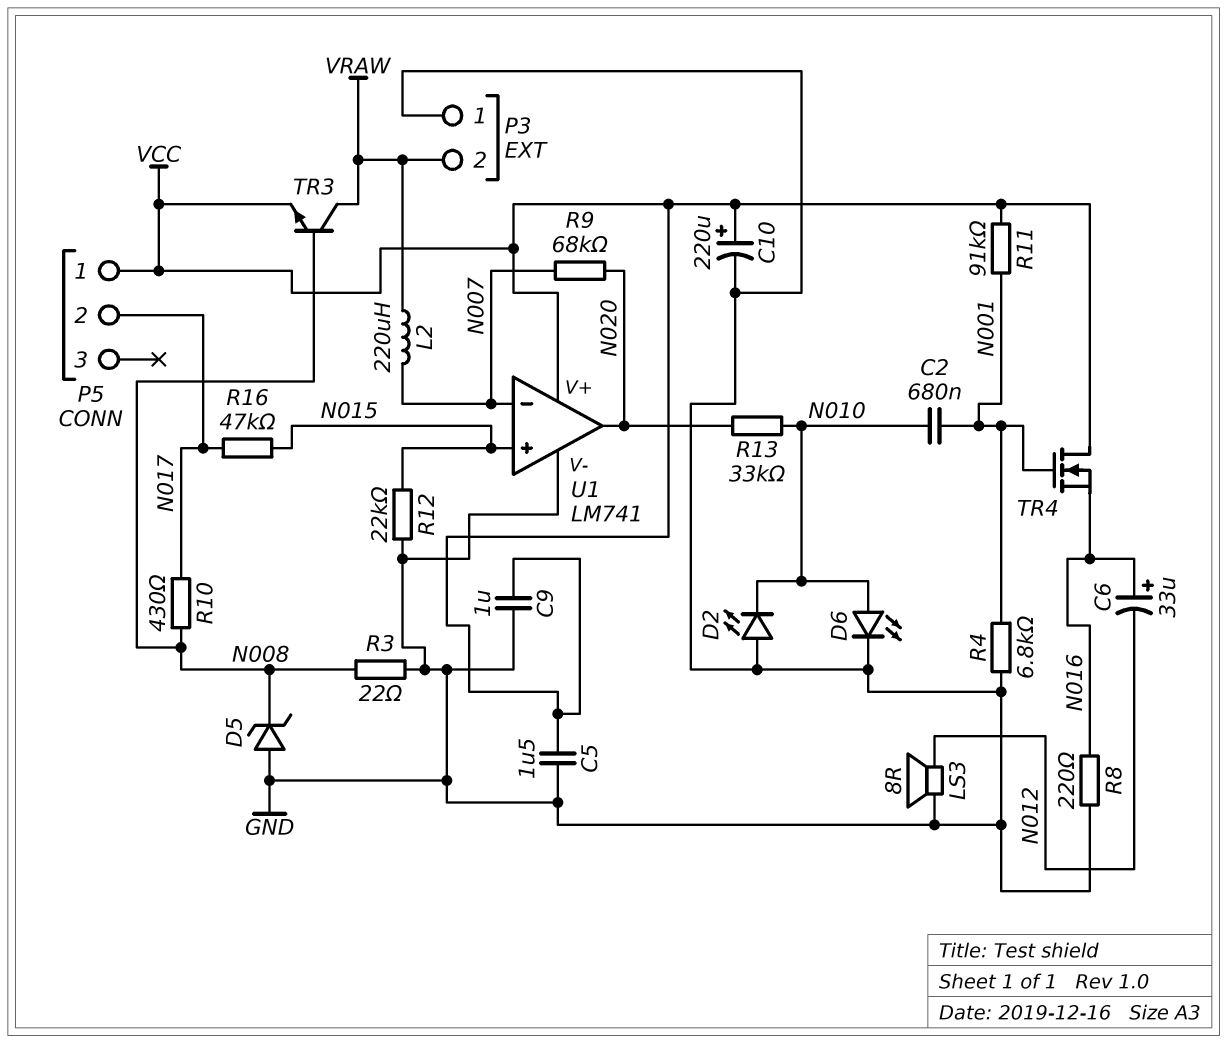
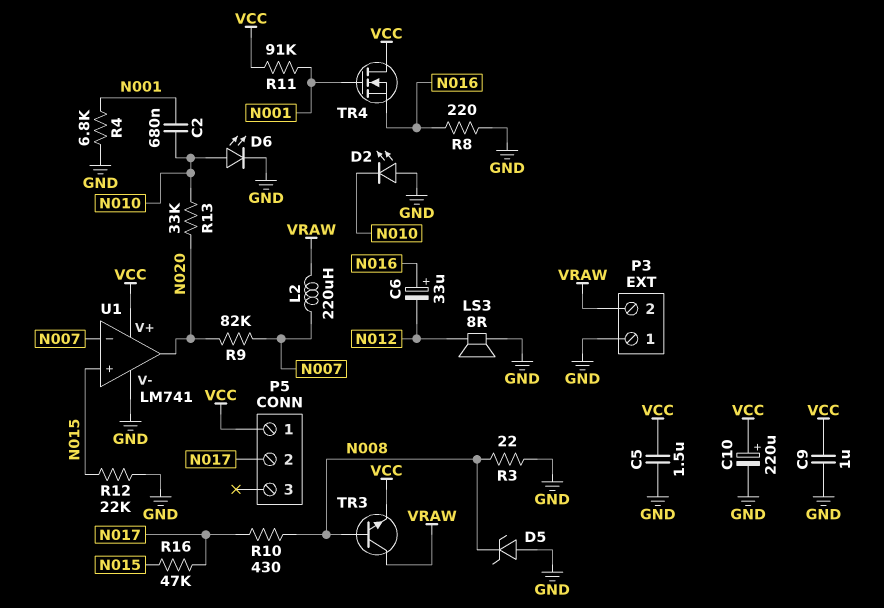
R9: 68k (N007, N020) -> 82k (N007, N020)

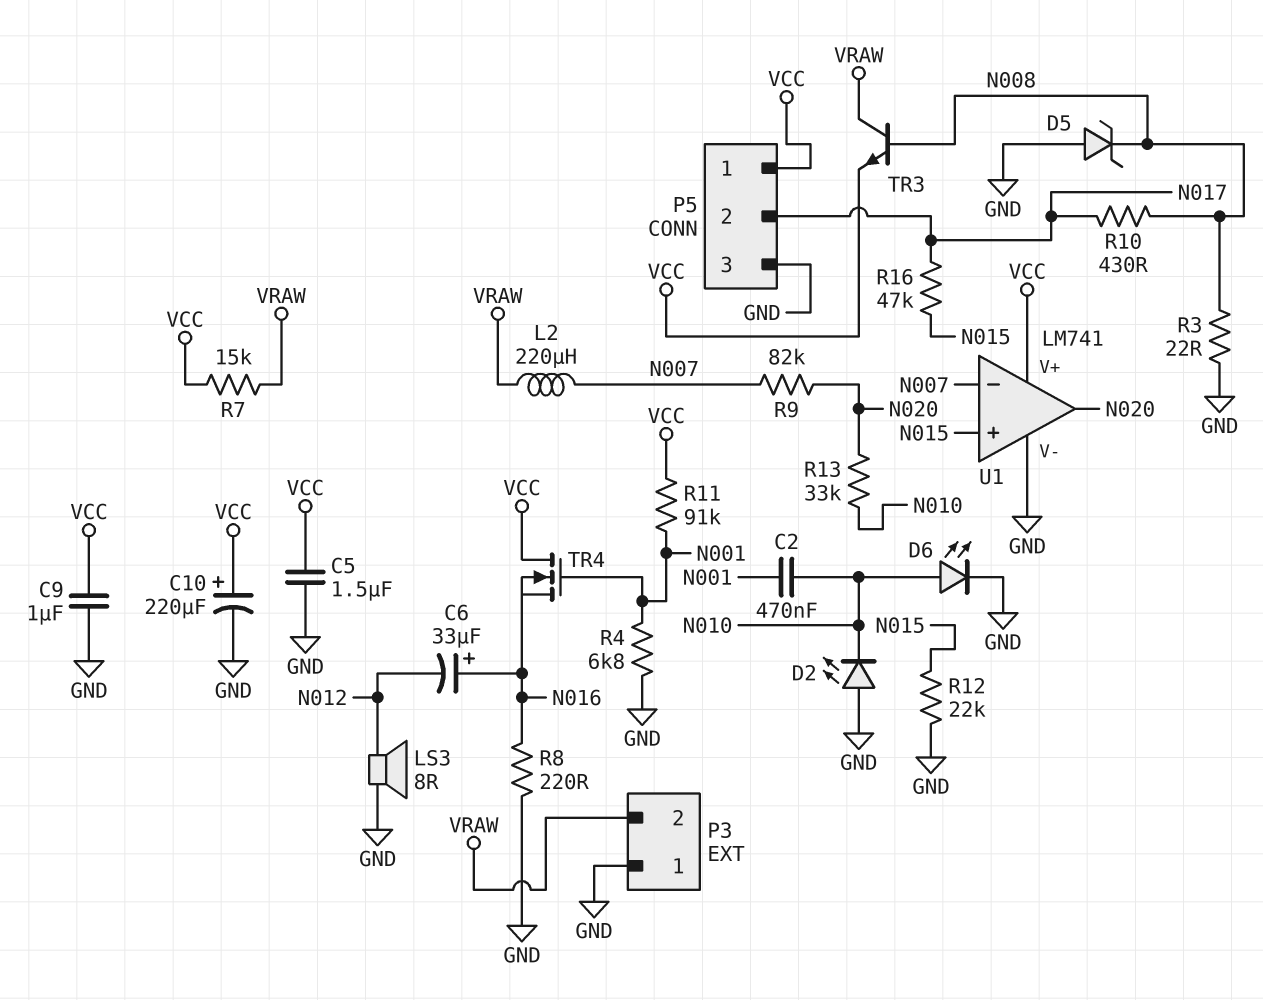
C2: 680nF (N001, N010) -> 470nF (N001, N010)
P5 pin 3: none -> GND
R7: none -> 15k (VCC, VRAW)

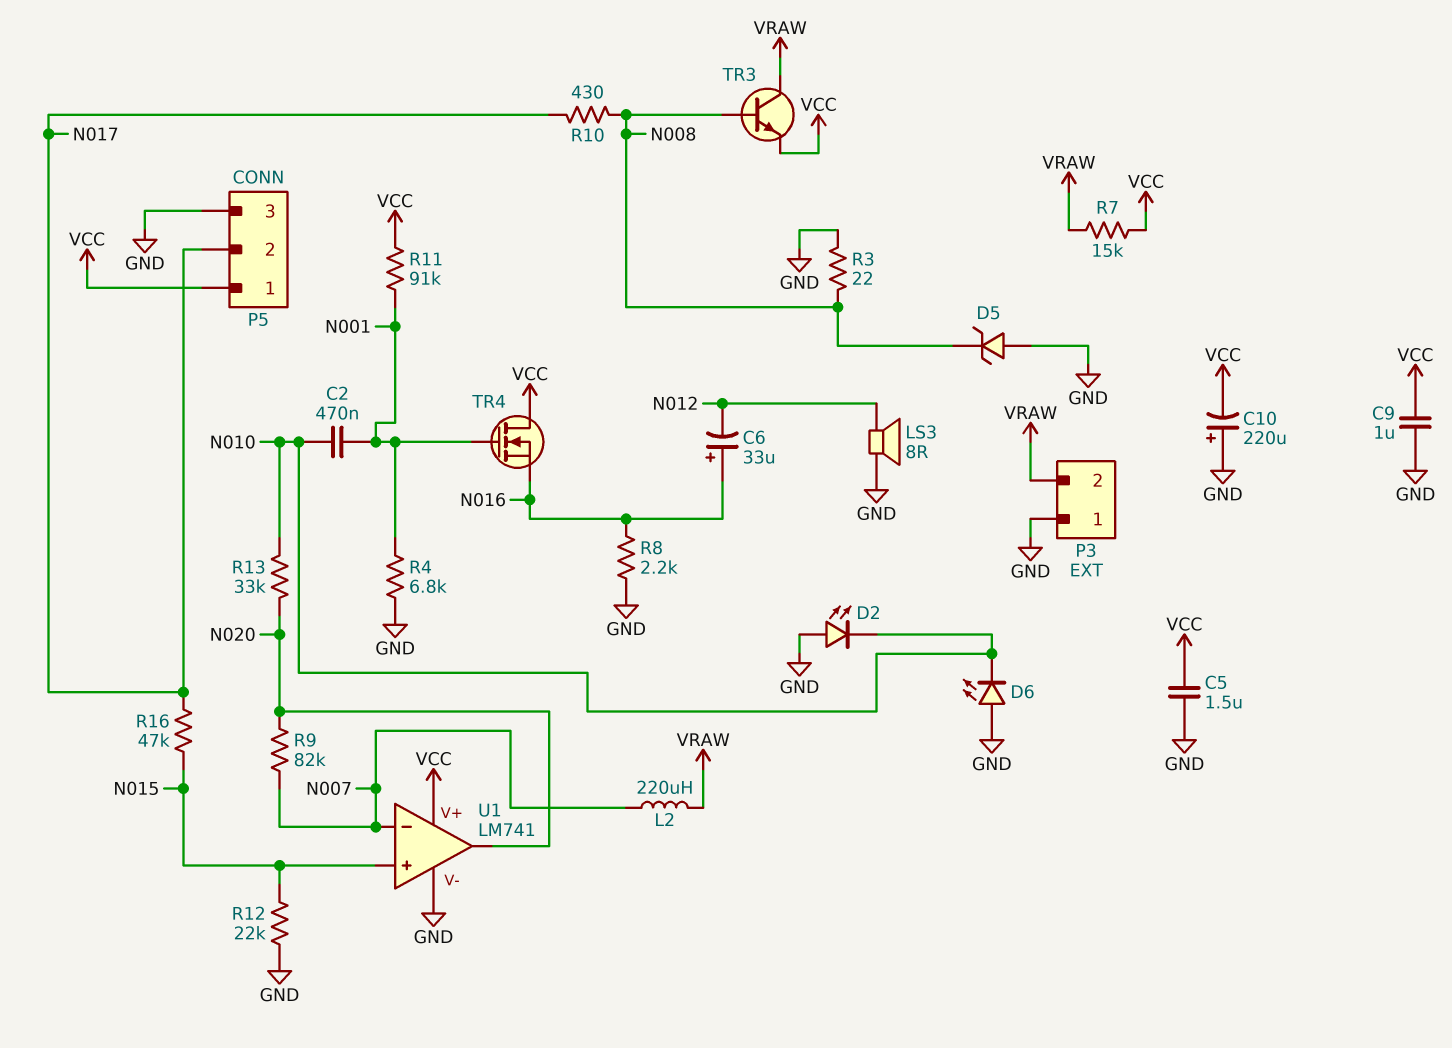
C10: 220uF (plus VCC, minus GND) -> 220uF (plus GND, minus VCC)
D6: LED (A N010, K GND) -> LED (A GND, K N010)
R8: 220 (GND, N016) -> 2.2k (GND, N016)

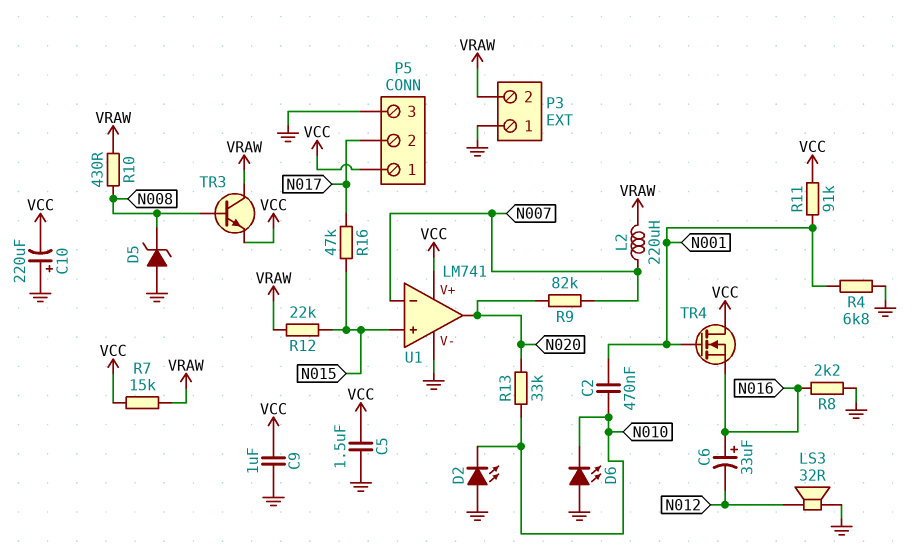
LS3: speaker 8R (GND, N012) -> speaker 32R (GND, N012)
R3: 22 (GND, N008) -> none
R10: 430 (N008, N017) -> 430 (N008, VRAW)
R12: 22k (GND, N015) -> 22k (N015, VRAW)

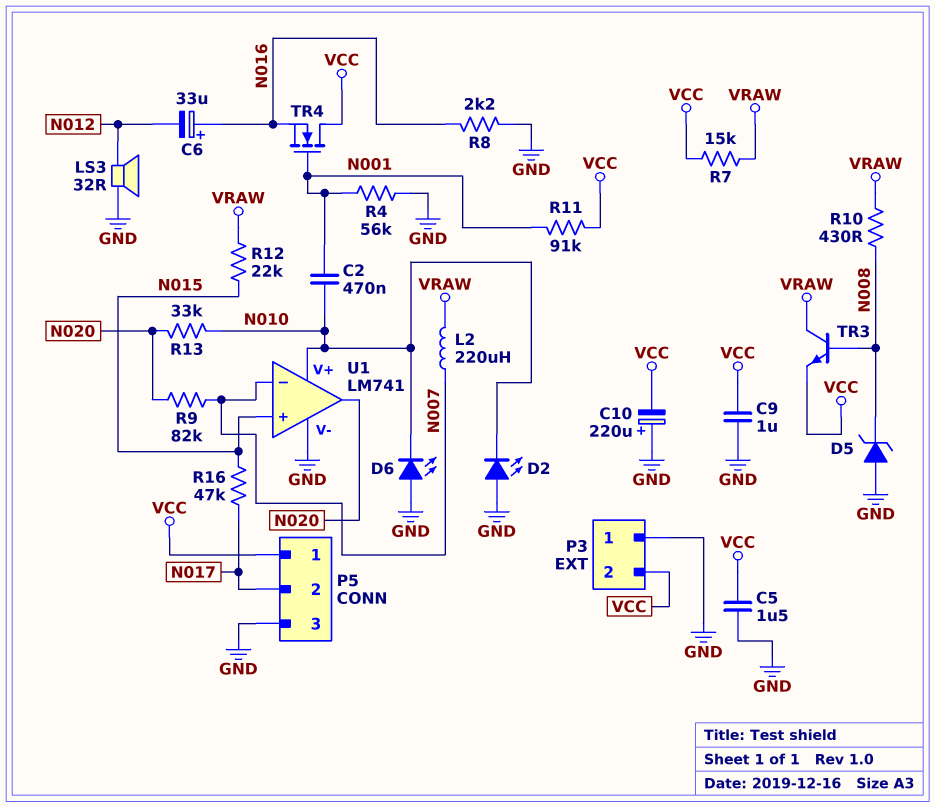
P3 pin 2: VRAW -> VCC
R4: 6.8k (GND, N001) -> 56k (GND, N001)
U1 pin V+: VCC -> N010

